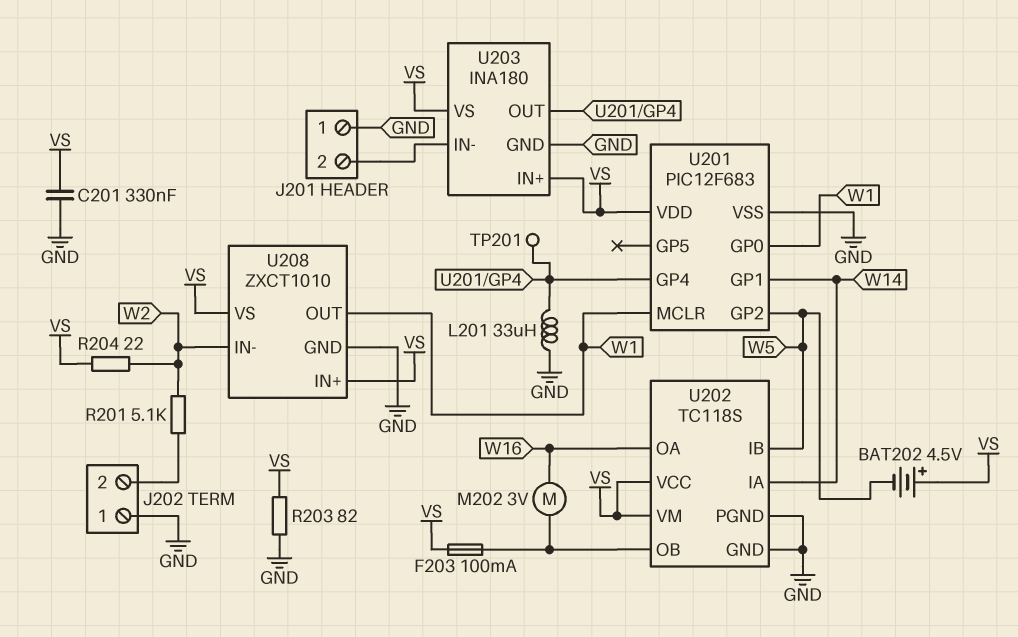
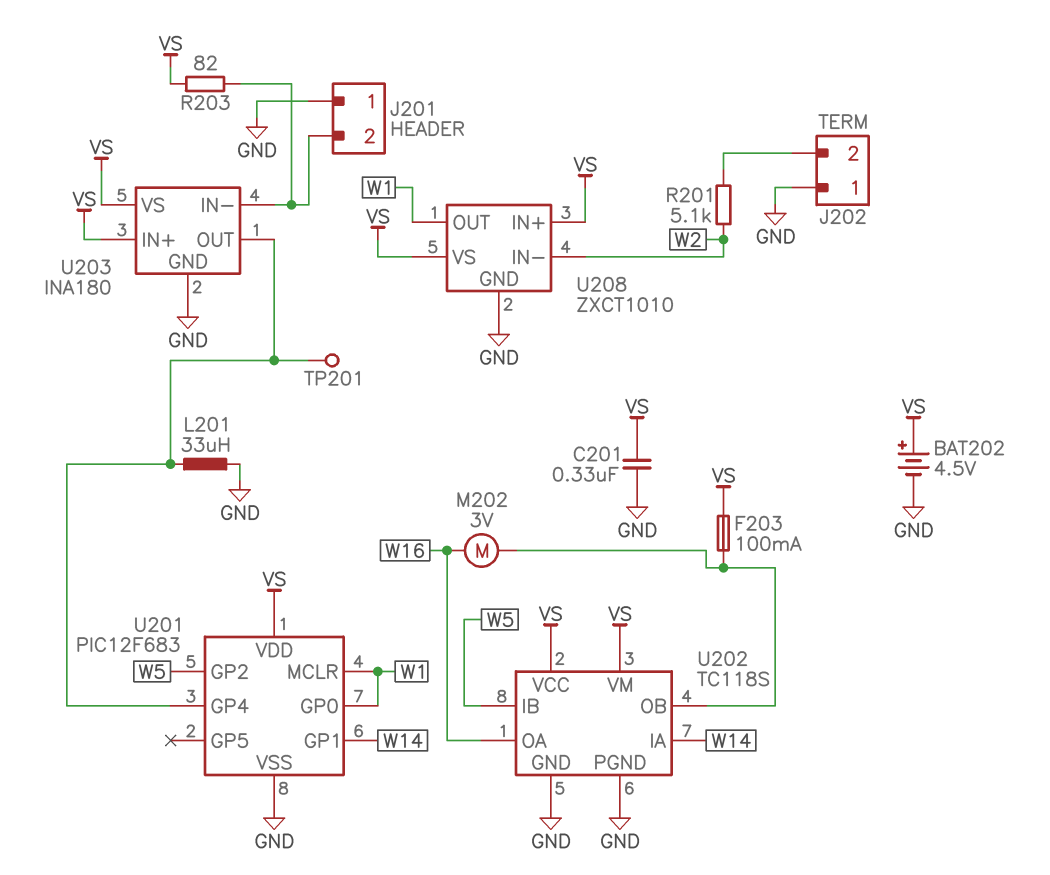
BAT202: 4.5V (plus VS, minus W5) -> 4.5V (plus VS, minus GND)
R203: 82 (GND, VS) -> 82 (J201/2, VS)
R204: 22 (VS, W2) -> none

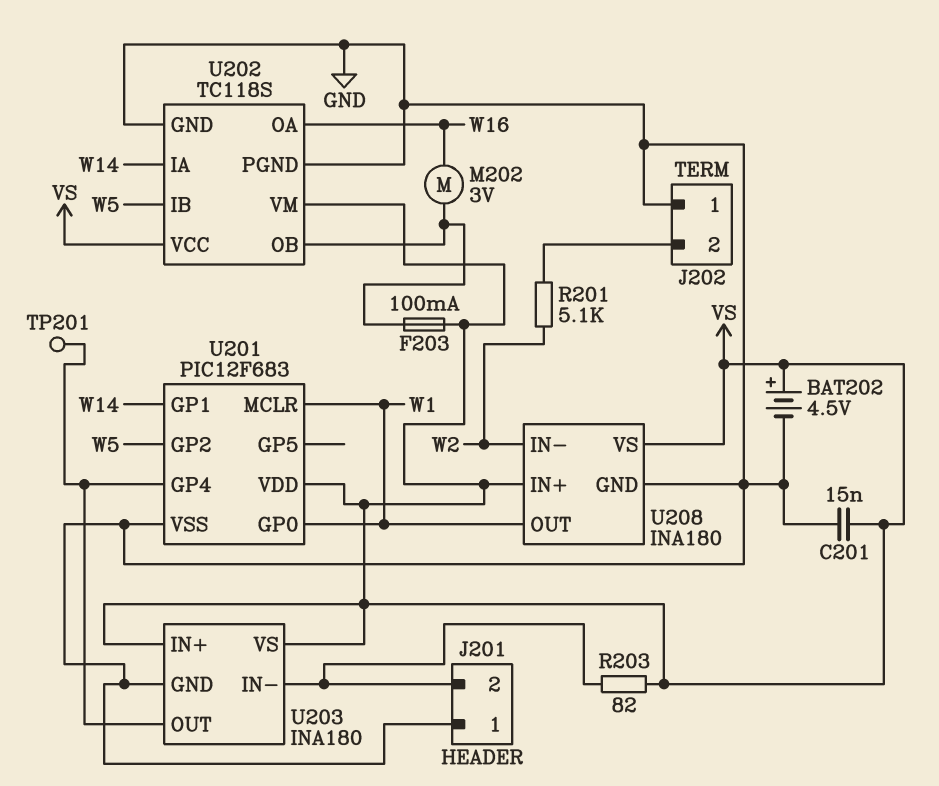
C201: 330nF (GND, VS) -> 15nF (GND, VS)
L201: 33uH (GND, U201/GP4) -> none
U208: ZXCT1010 -> INA180

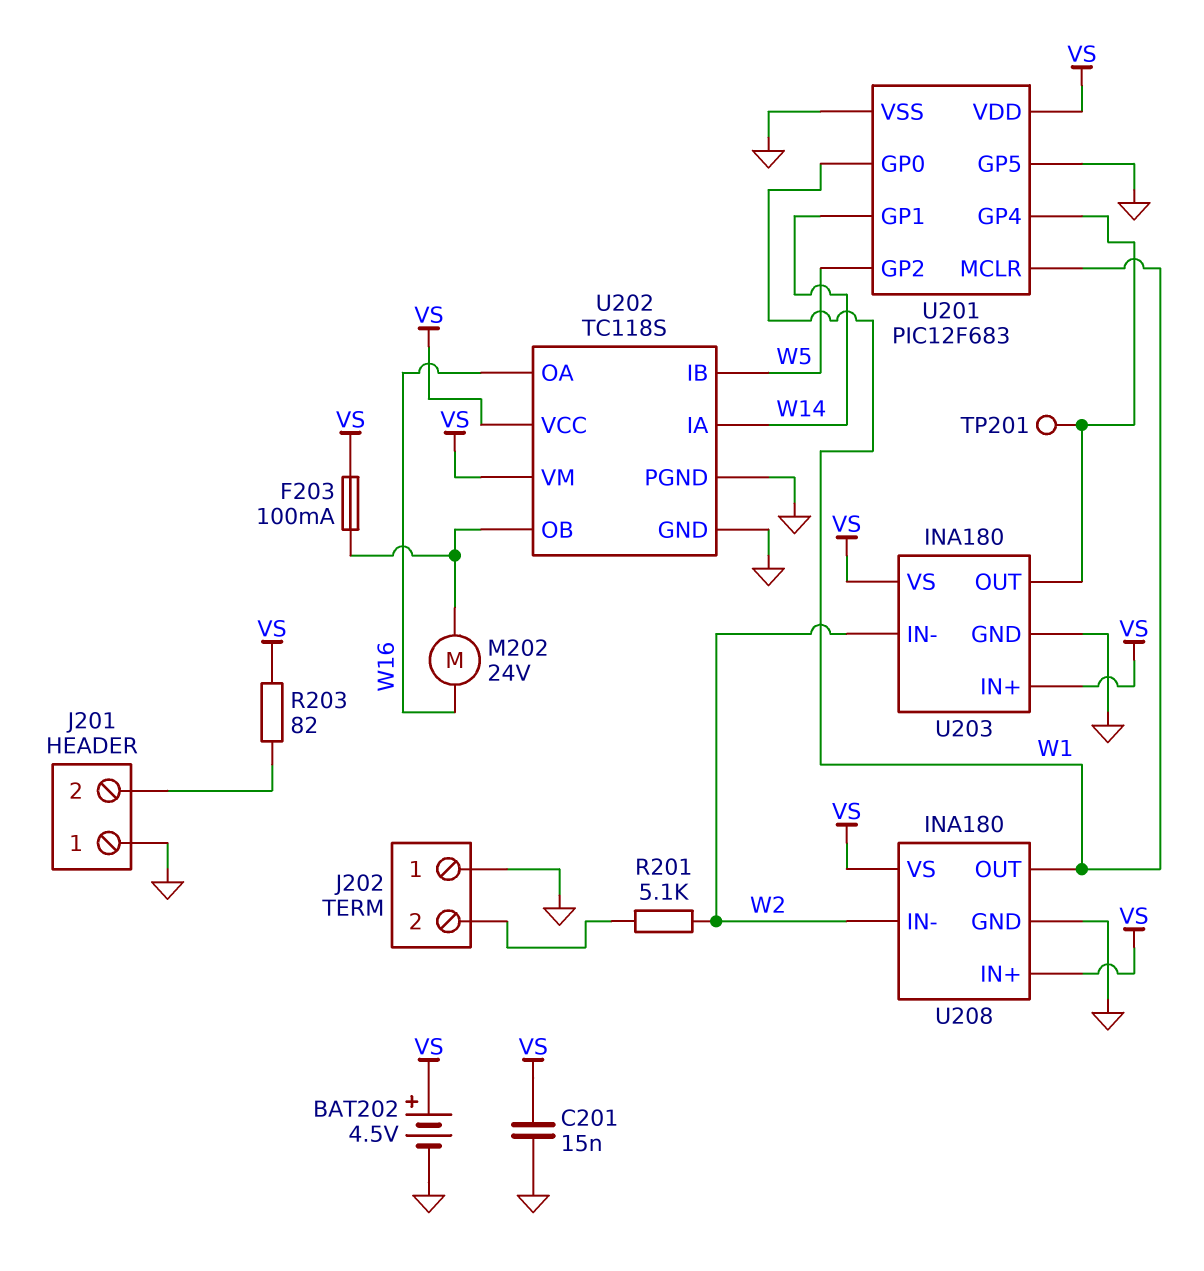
M202: motor 3V (U202/OB, W16) -> motor 24V (U202/OB, W16)
U201 pin GP5: none -> GND
U203 pin IN-: J201/2 -> W2

